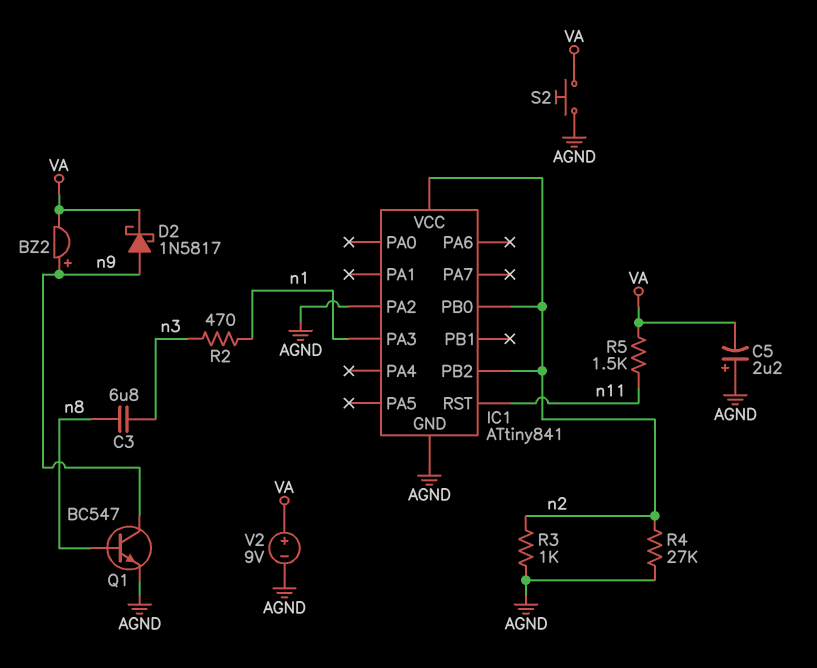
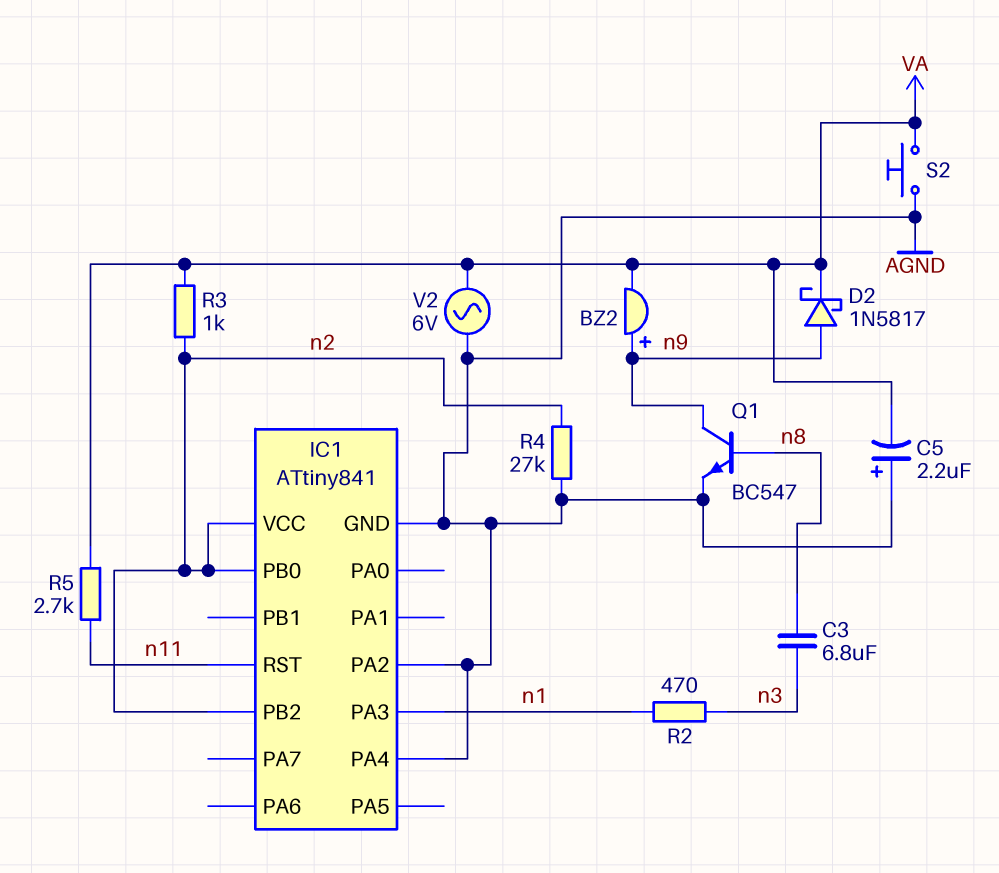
IC1 pin PA4: none -> AGND
R3: 1k (AGND, n2) -> 1k (VA, n2)
R5: 1.5k (VA, n11) -> 2.7k (VA, n11)
V2: 9V (plus VA, minus AGND) -> AC 6V (AGND, VA)

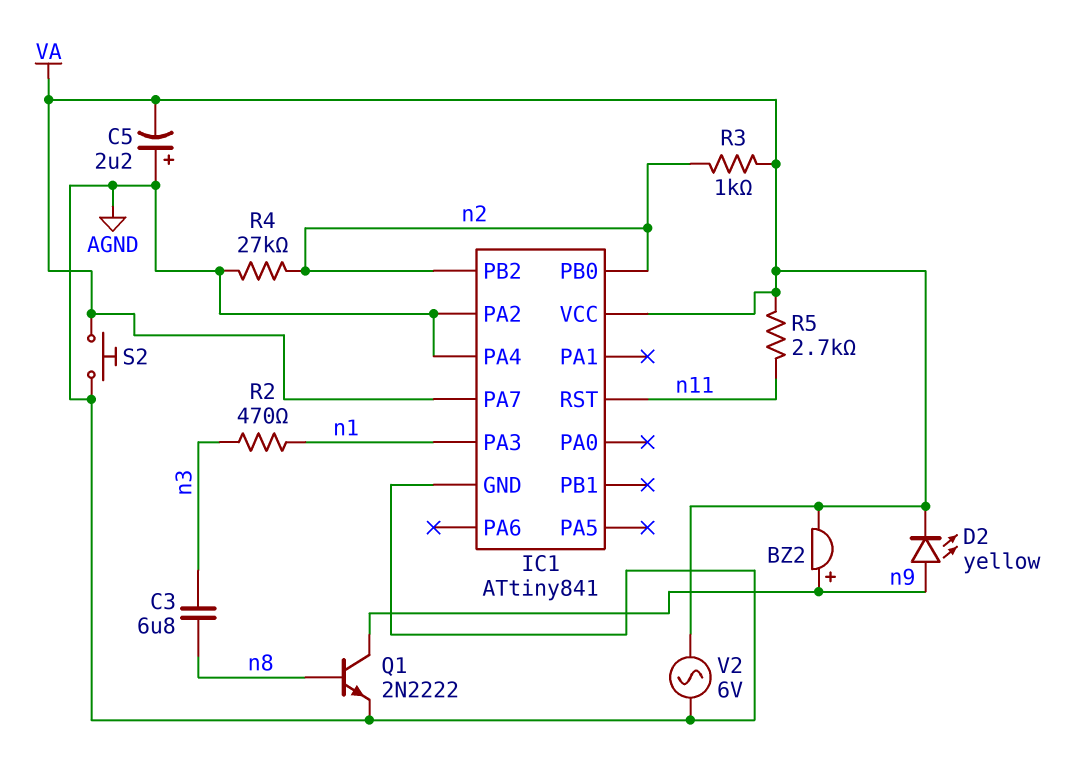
D2: schottky 1N5817 (A n9, K VA) -> LED yellow (A n9, K VA)
IC1 pin PA7: none -> VA
IC1 pin VCC: n2 -> VA
Q1: NPN BC547 (B n8, C n9, E AGND) -> NPN 2N2222 (B n8, C n9, E AGND)

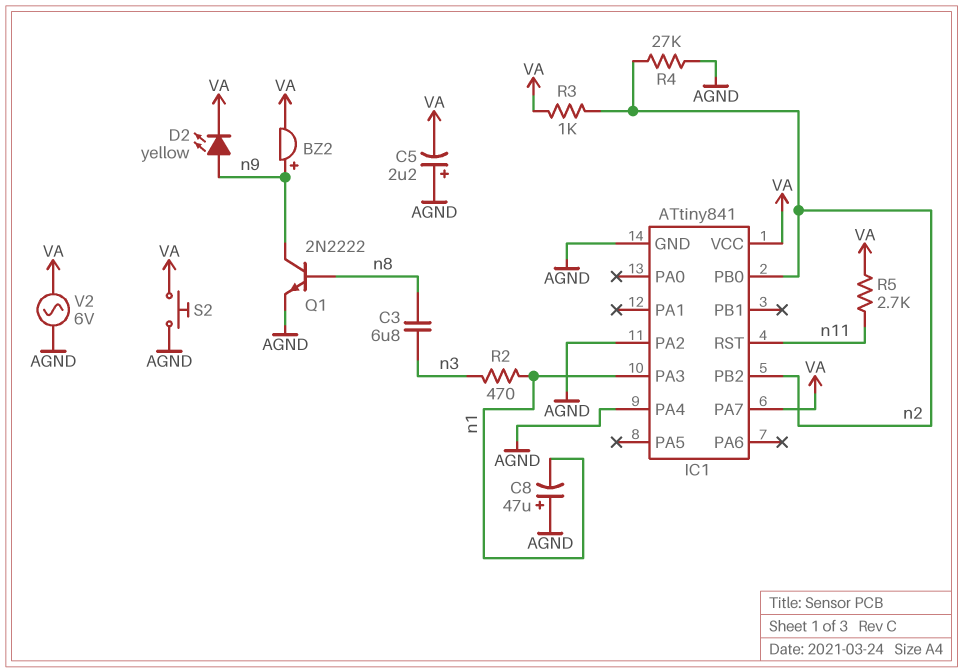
C8: none -> 47uF (plus AGND, minus n1)

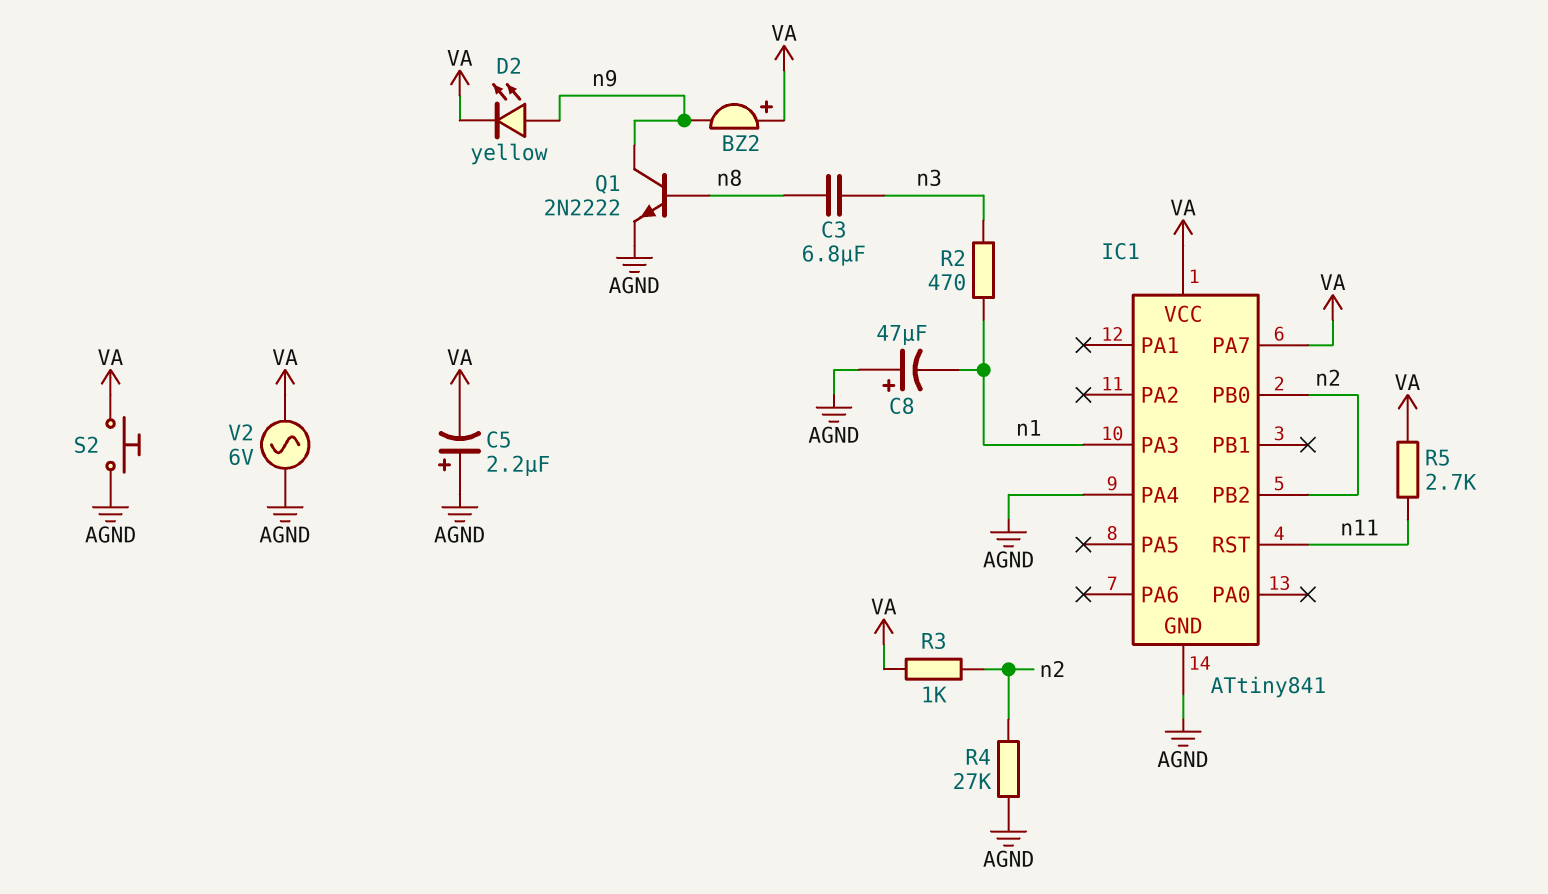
BZ2: buzzer (plus n9, minus VA) -> buzzer (plus VA, minus n9)
IC1 pin PA2: AGND -> none

